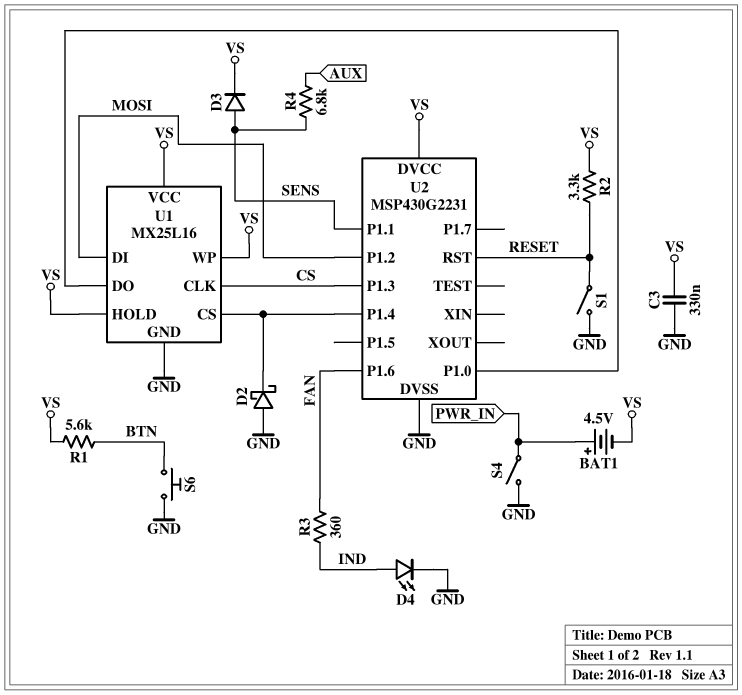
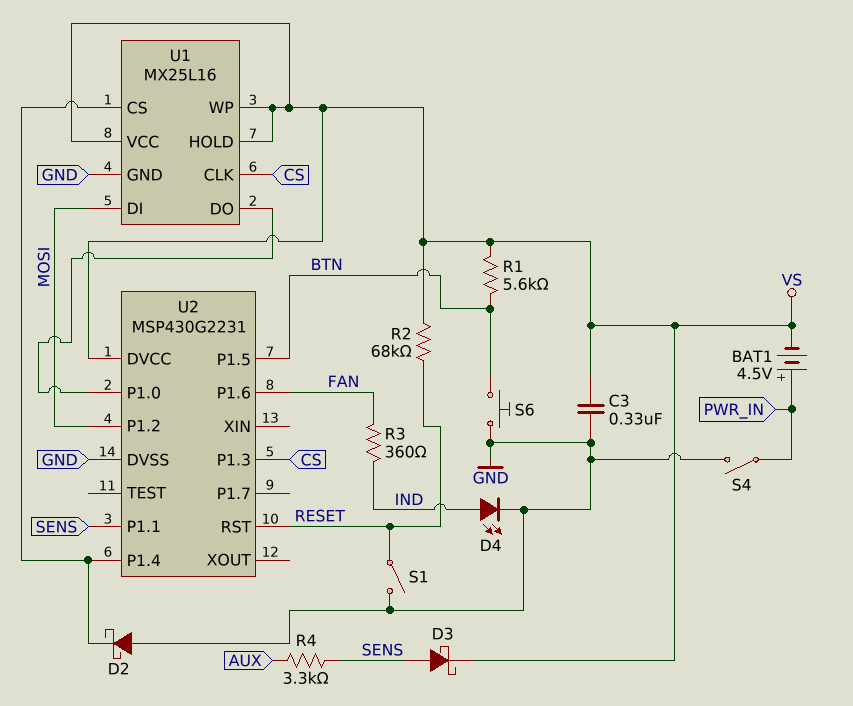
D3: diode (A SENS, K VS) -> schottky (A SENS, K VS)
R2: 3.3k (RESET, VS) -> 68k (RESET, VS)
R4: 6.8k (AUX, SENS) -> 3.3k (AUX, SENS)
U2 pin P1.5: none -> BTN

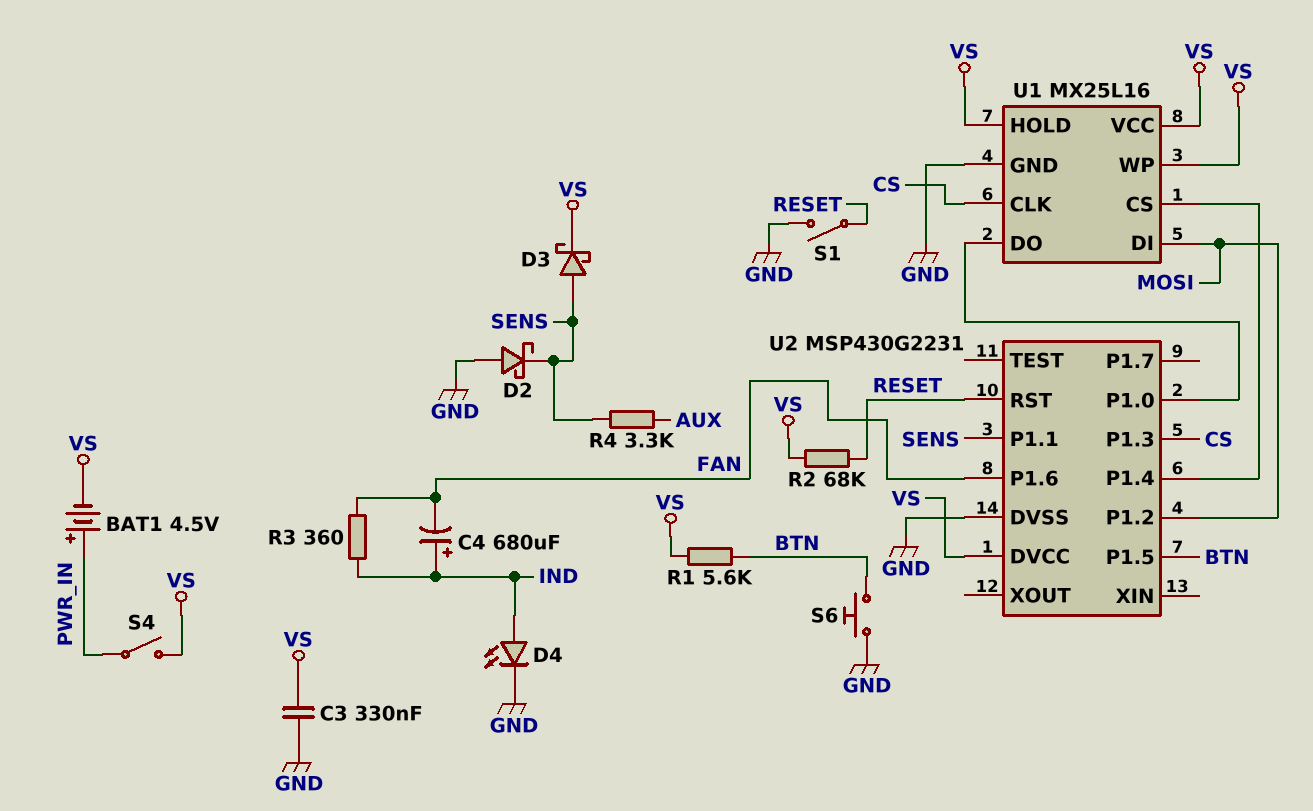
C4: none -> 680uF (plus IND, minus FAN)
D2: schottky (A GND, K U1/CS) -> schottky (A GND, K SENS)
S4: switch (GND, PWR_IN) -> switch (PWR_IN, VS)

